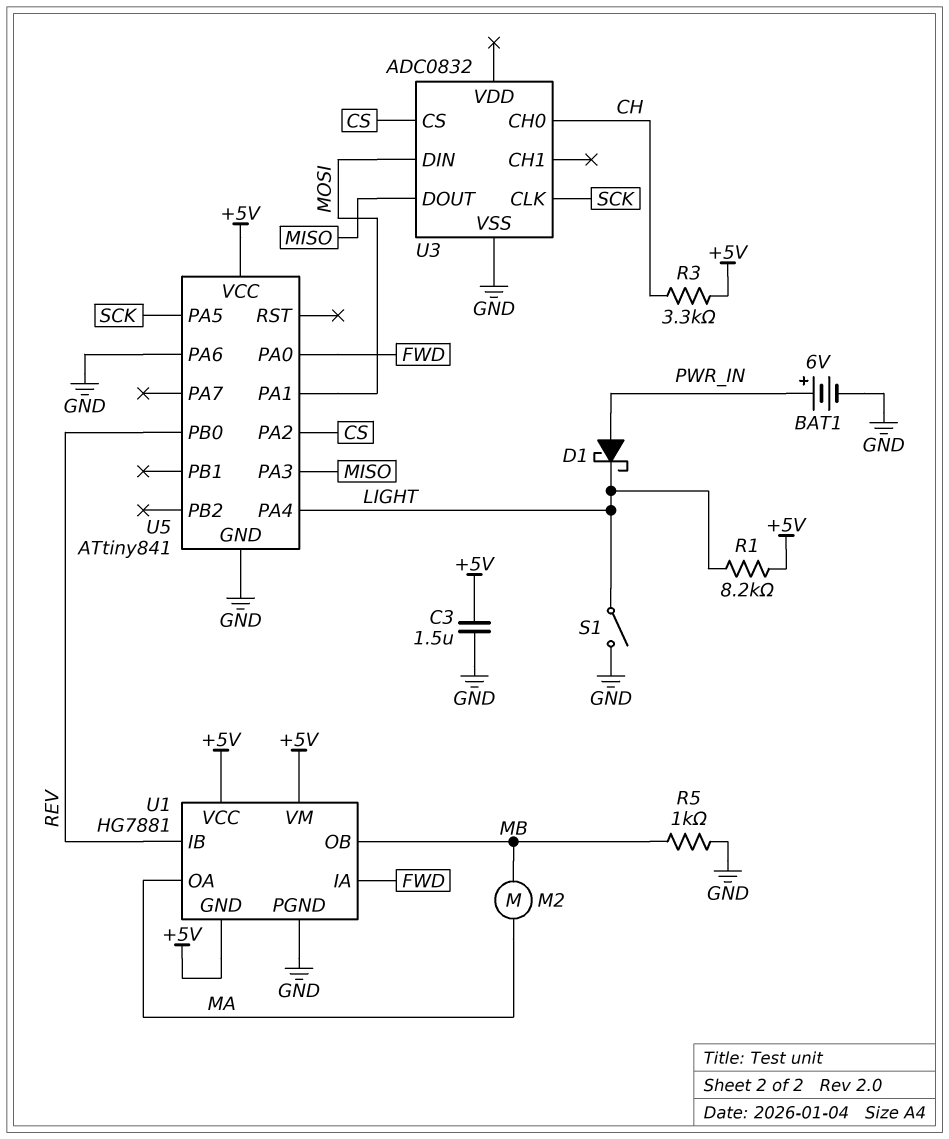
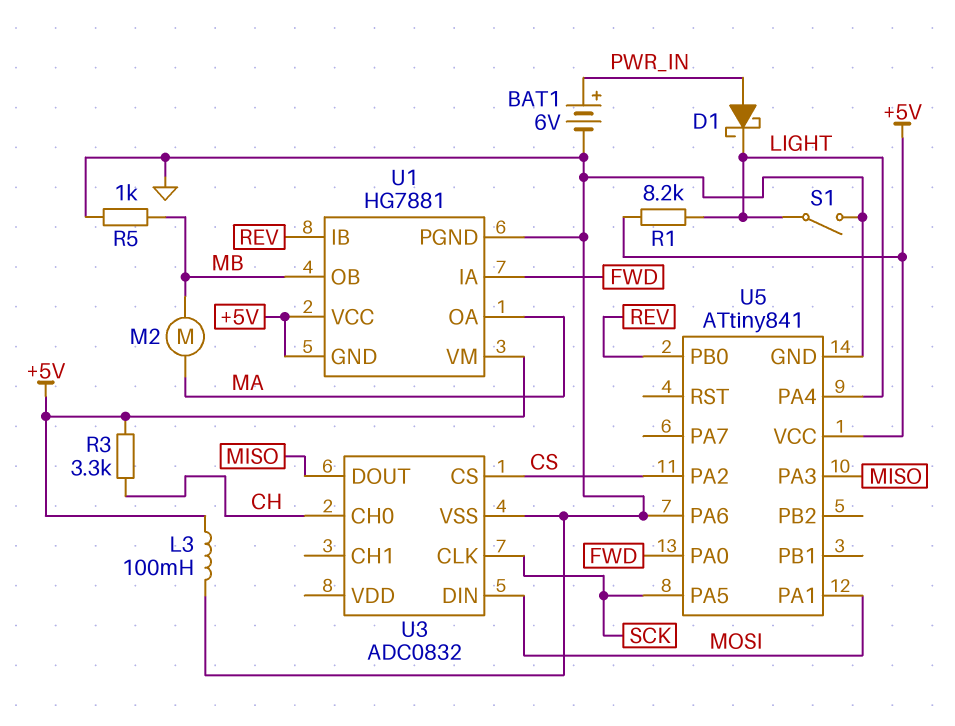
C3: 1.5uF (+5V, GND) -> none
L3: none -> 100mH (+5V, GND)

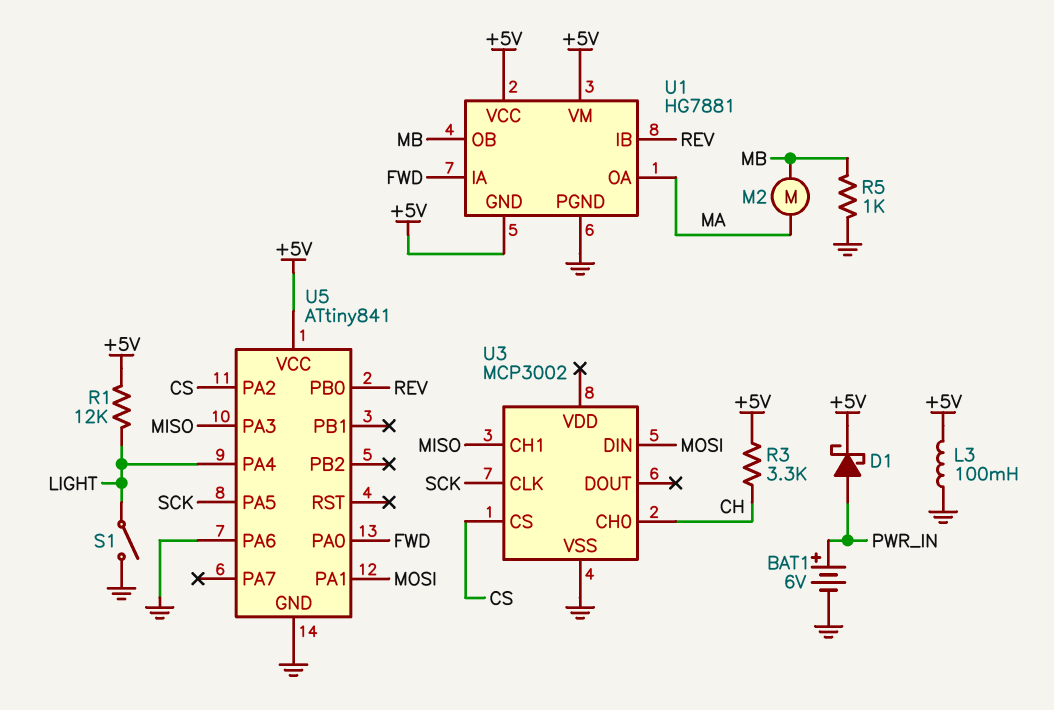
D1: schottky (A PWR_IN, K LIGHT) -> schottky (A PWR_IN, K +5V)
R1: 8.2k (+5V, LIGHT) -> 12k (+5V, LIGHT)
U3: ADC0832 -> MCP3002
U3 pin CH1: none -> MISO
U3 pin DOUT: MISO -> none

